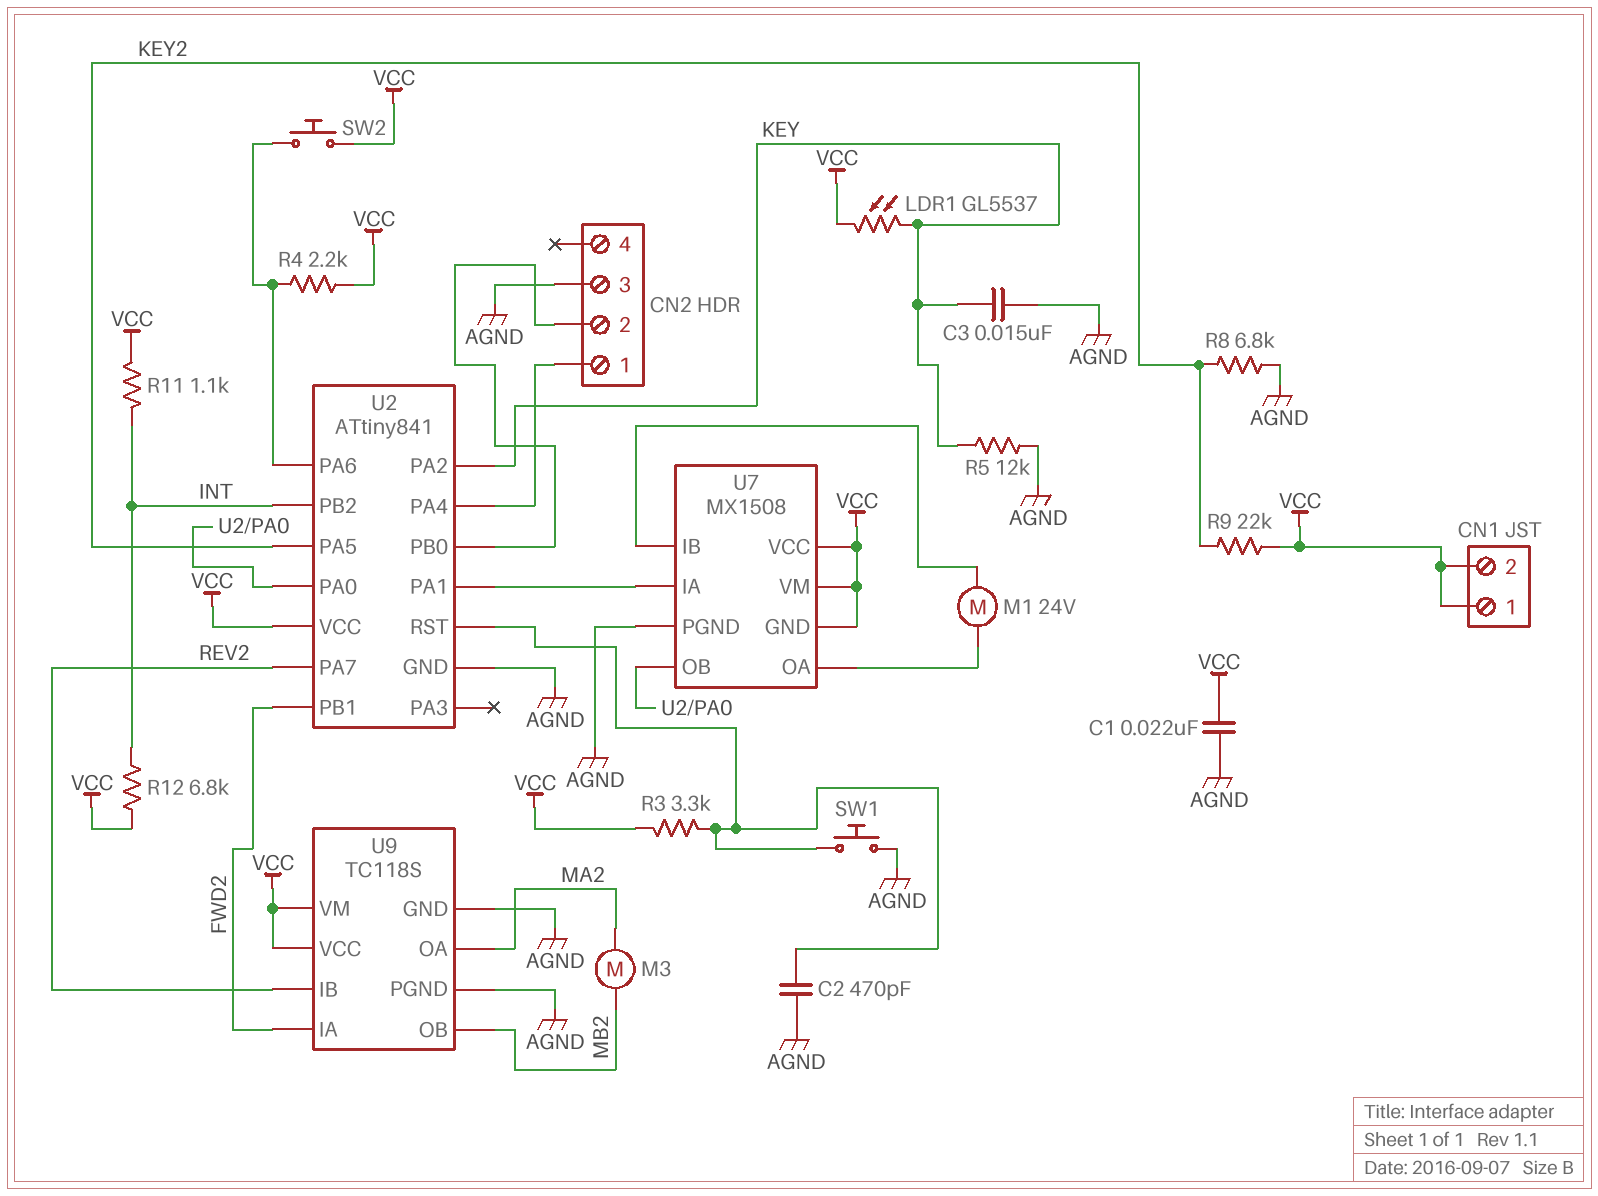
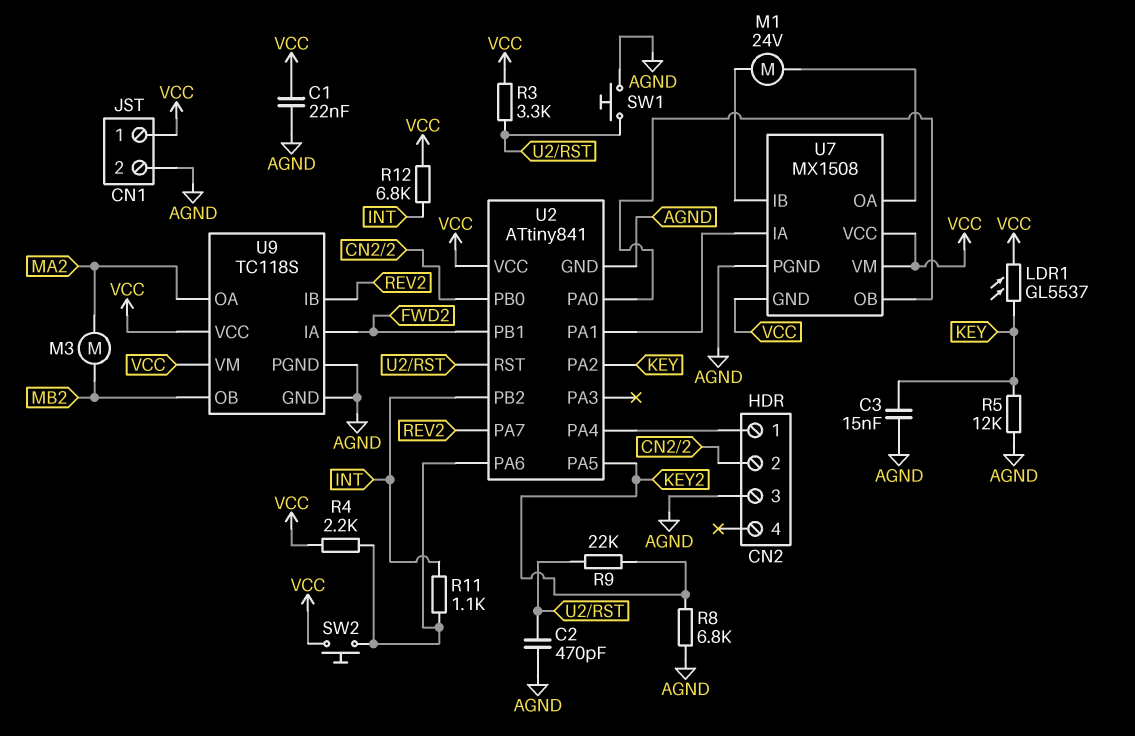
CN1 pin 2: VCC -> AGND
R9: 22k (KEY2, VCC) -> 22k (KEY2, U2/RST)
R11: 1.1k (INT, VCC) -> 1.1k (INT, U2/PA6)

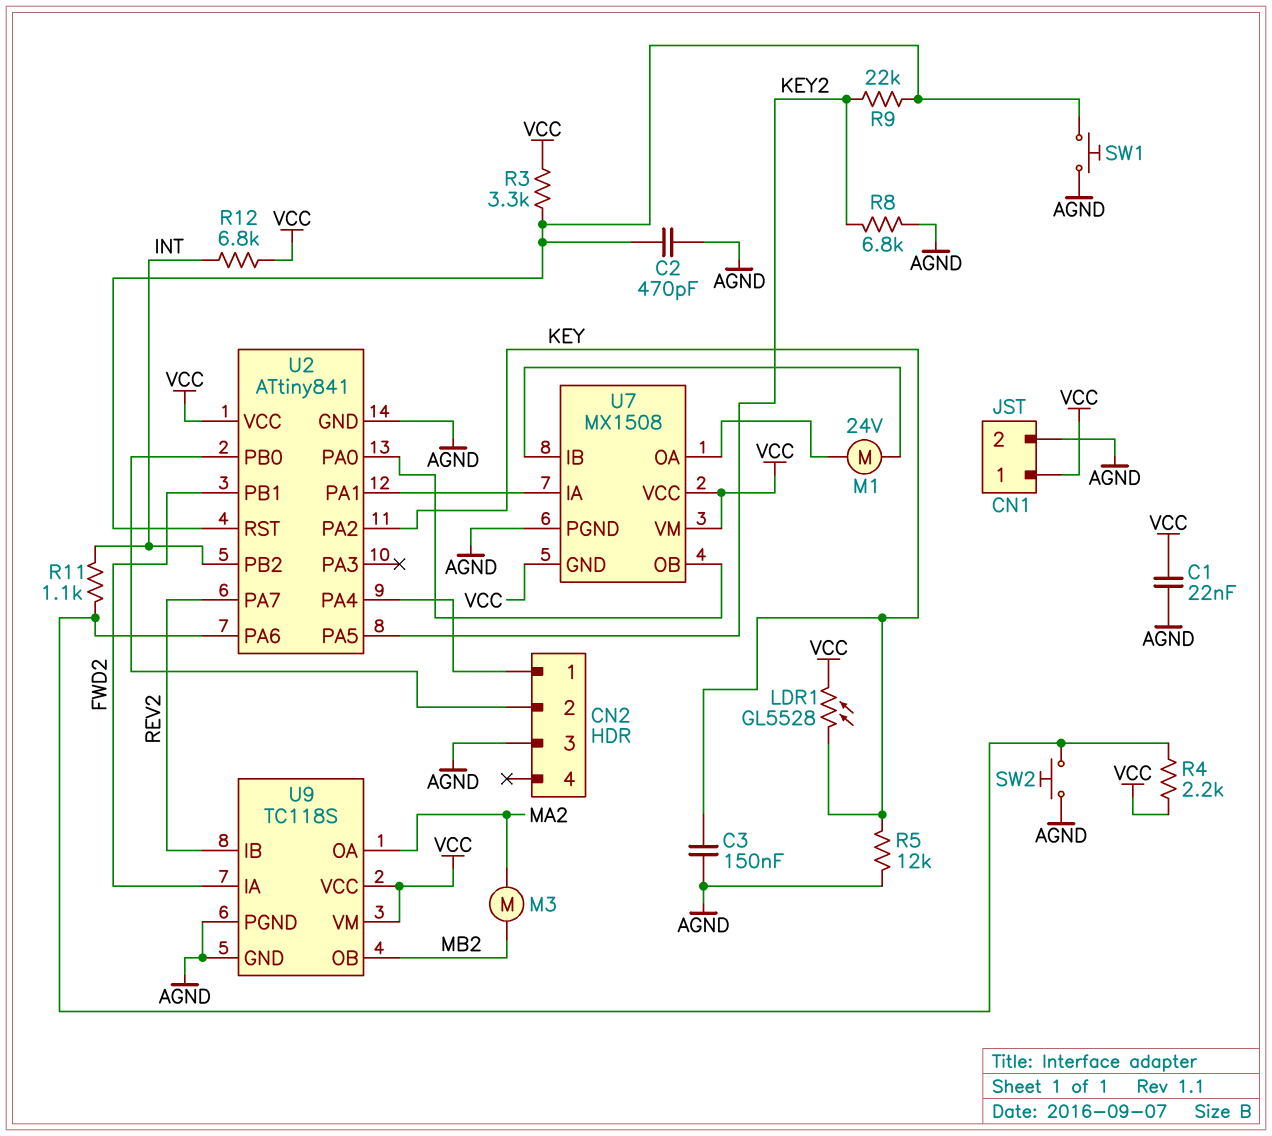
C3: 15nF (AGND, KEY) -> 150nF (AGND, KEY)
LDR1: GL5537 (KEY, VCC) -> GL5528 (KEY, VCC)
SW2: button (U2/PA6, VCC) -> button (AGND, U2/PA6)

